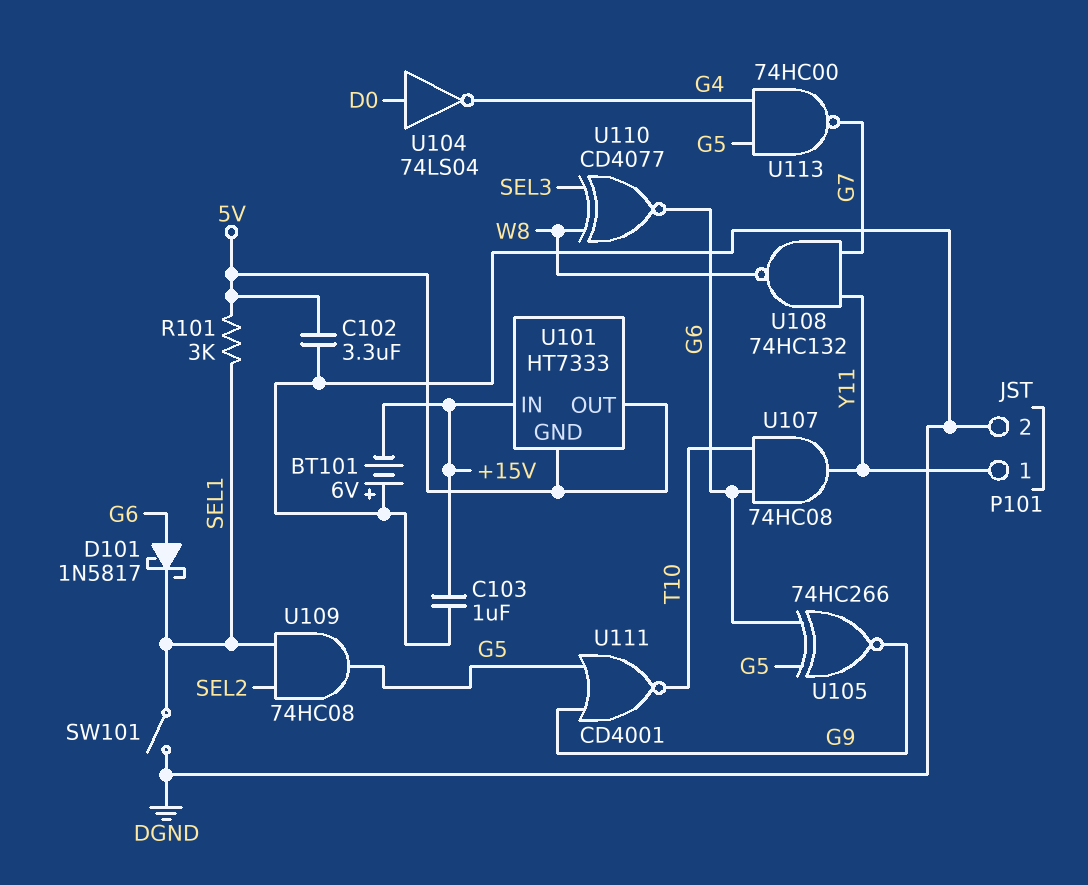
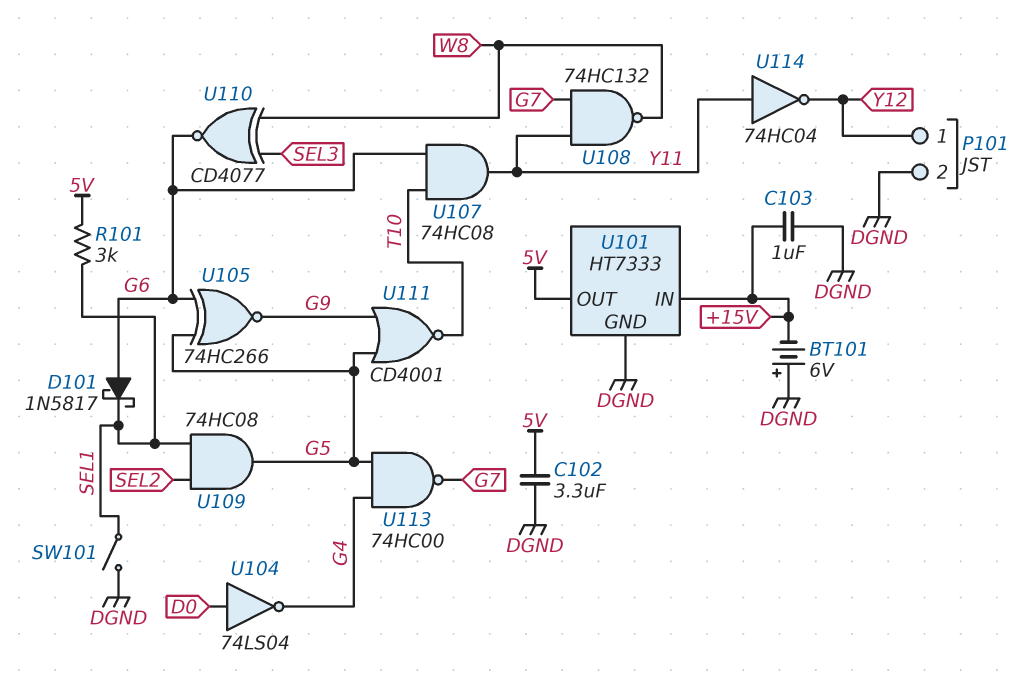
P101 pin 1: Y11 -> Y12
U101 pin GND: 5V -> DGND
U114: none -> NOT 74HC04 (in Y11, out Y12)

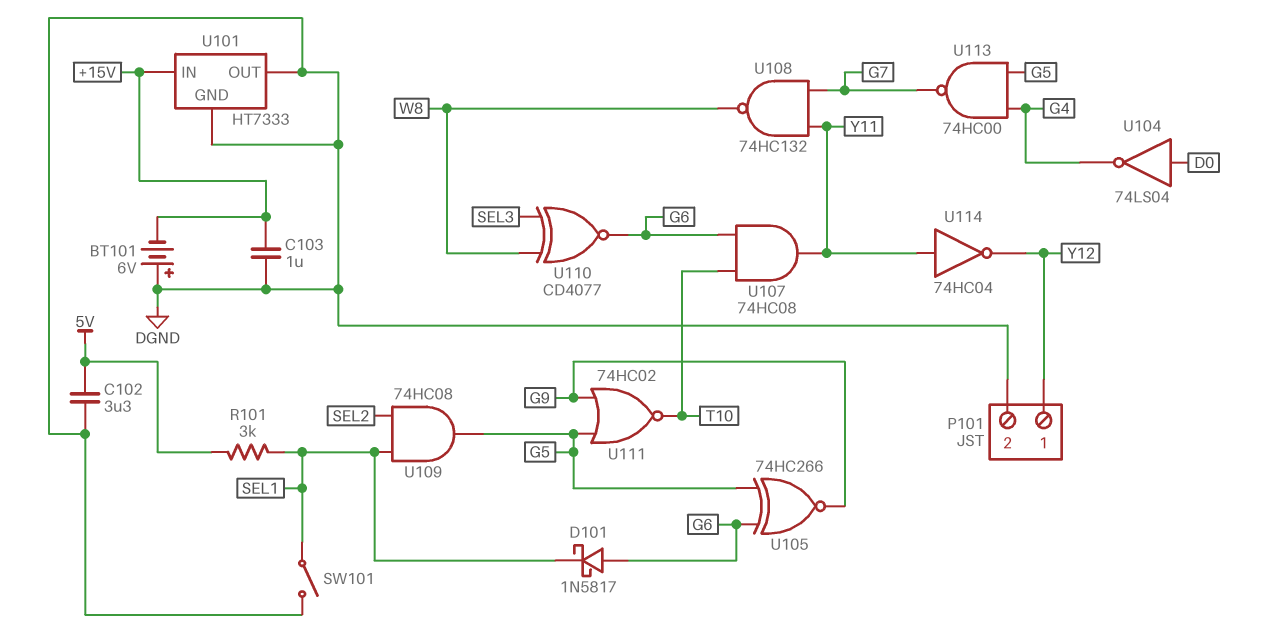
U101 pin OUT: 5V -> DGND
U111: NOR CD4001 (in G5, in G9, out T10) -> NOR 74HC02 (in G5, in G9, out T10)

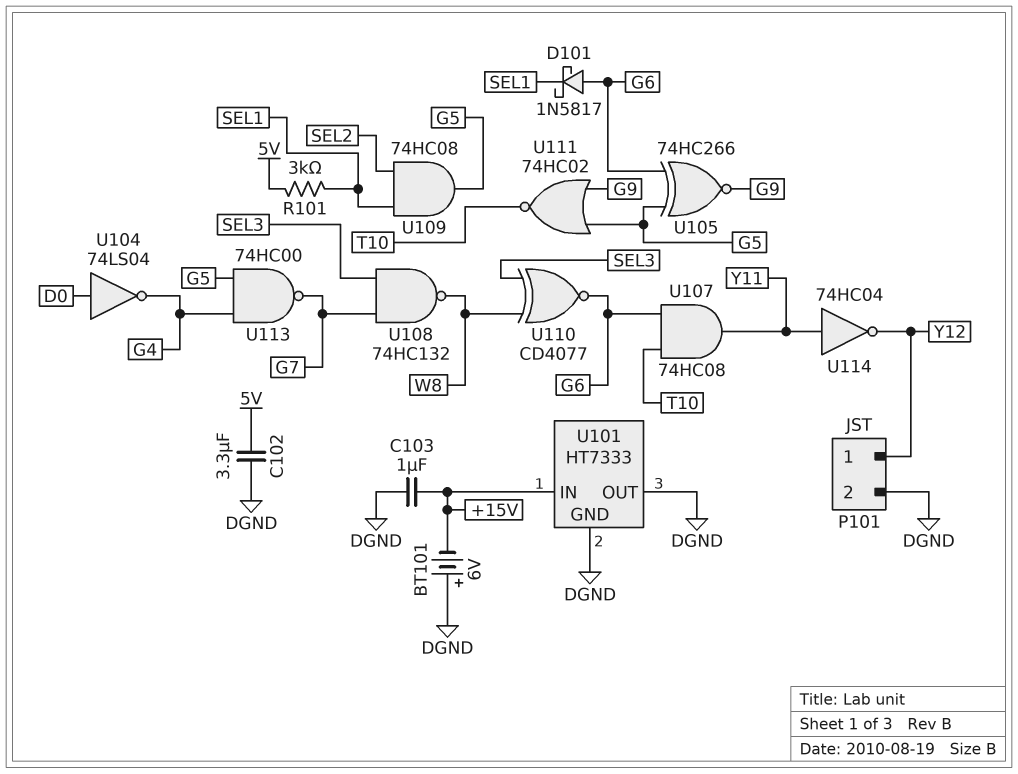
SW101: switch (DGND, SEL1) -> none
U108: NAND 74HC132 (in G7, in Y11, out W8) -> NAND 74HC132 (in G7, in SEL3, out W8)

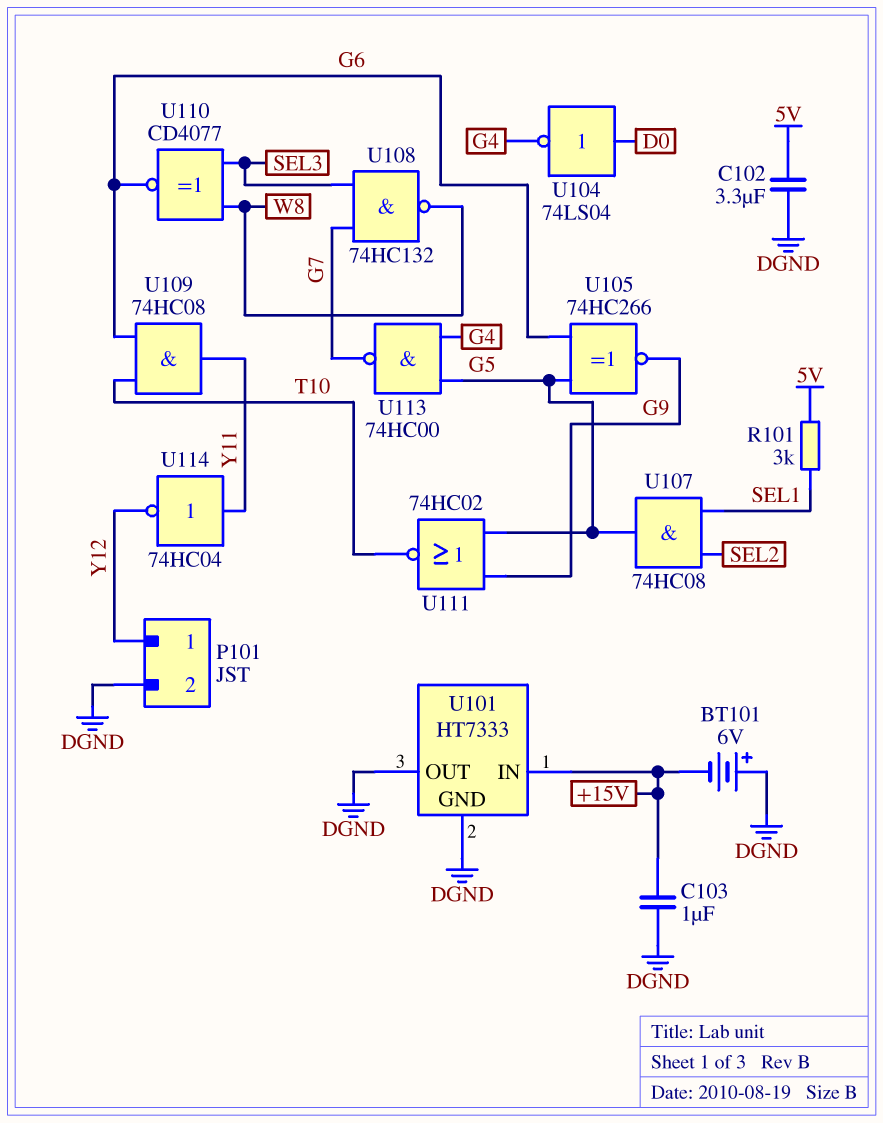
D101: schottky 1N5817 (A G6, K SEL1) -> none
U107: AND 74HC08 (in G6, in T10, out Y11) -> AND 74HC08 (in SEL1, in SEL2, out G5)
U109: AND 74HC08 (in SEL1, in SEL2, out G5) -> AND 74HC08 (in G6, in T10, out Y11)

